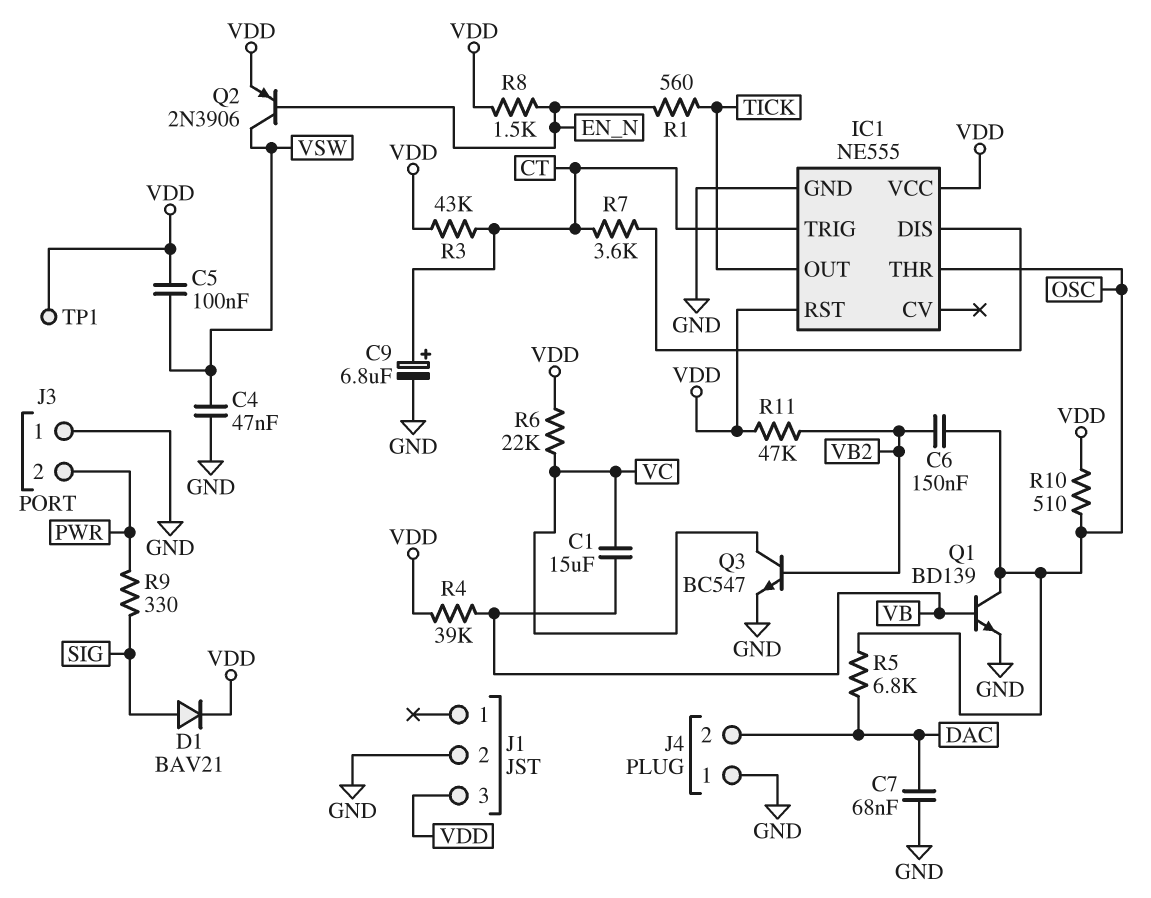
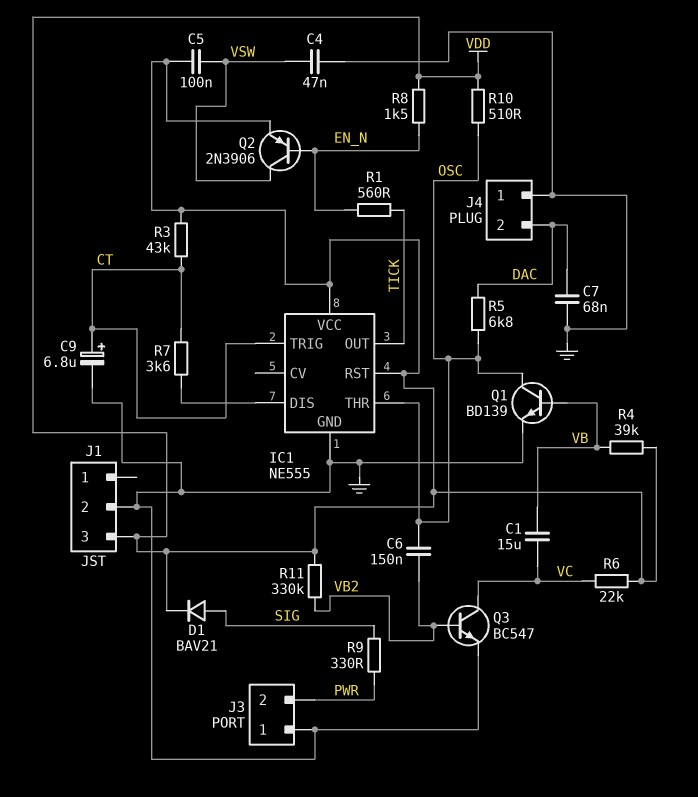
R11: 47k (VB2, VDD) -> 330k (VB2, VDD)
TP1: test point (VDD) -> none

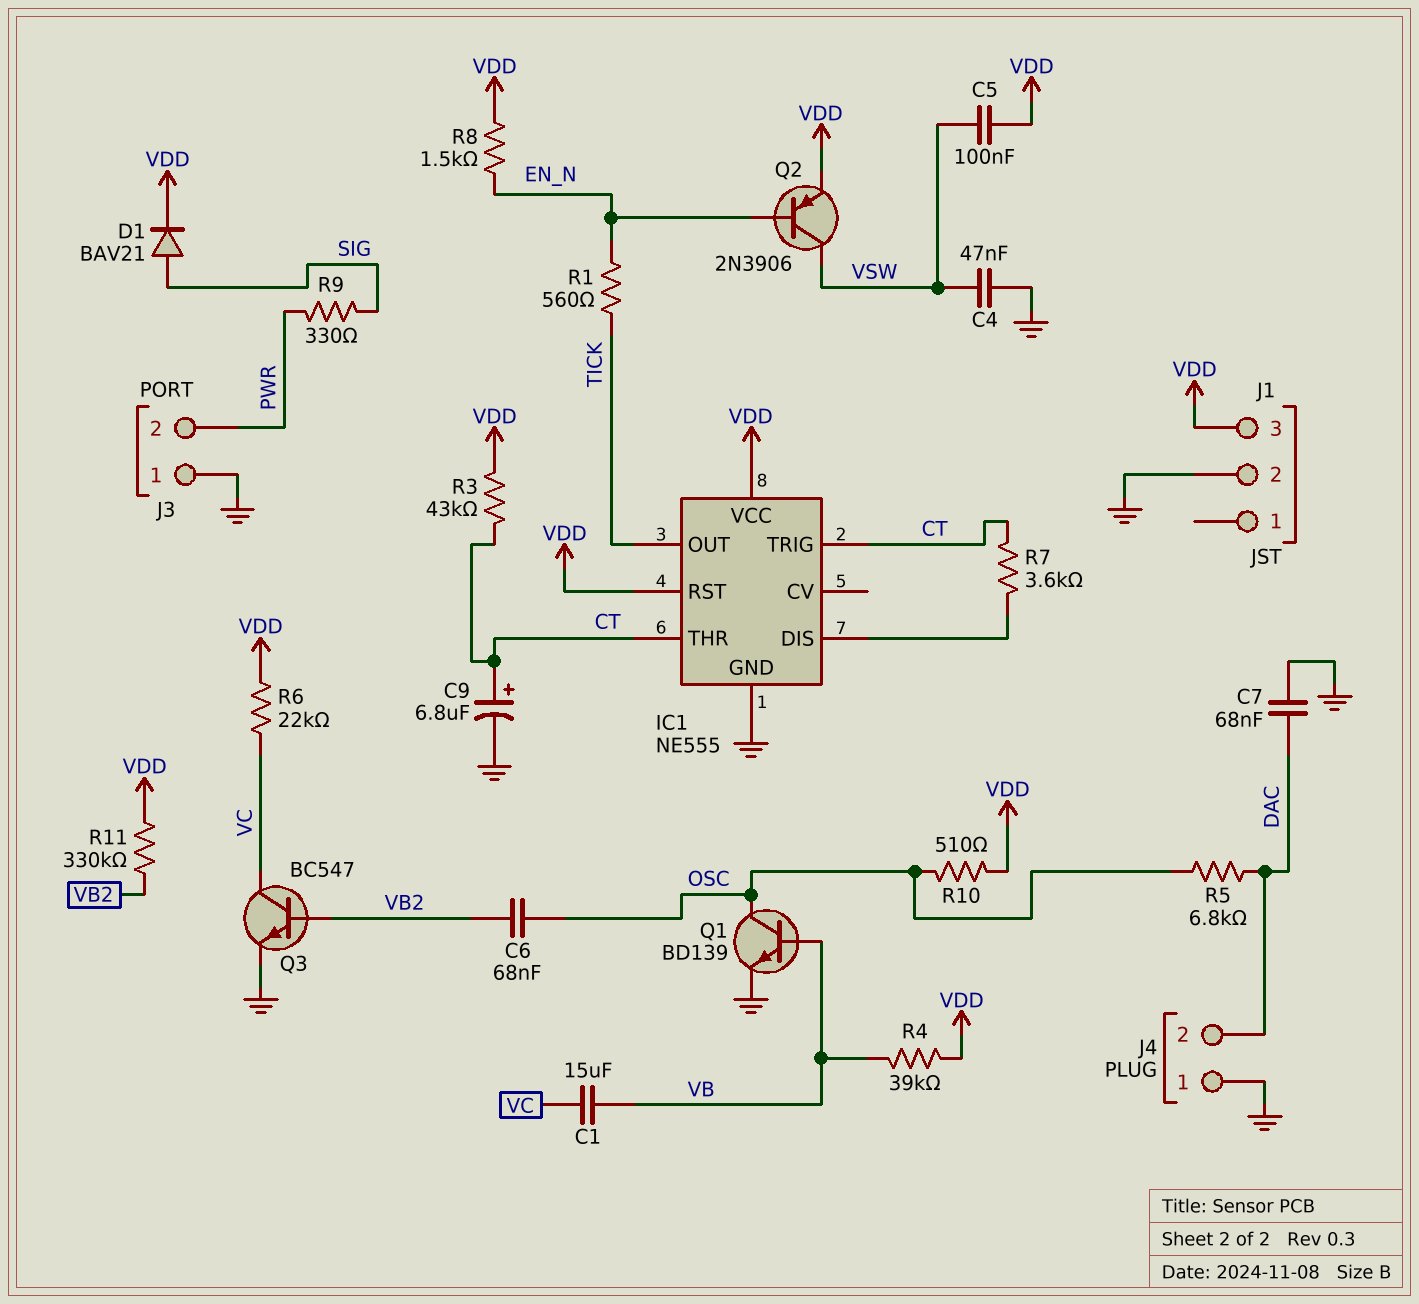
C6: 150nF (OSC, VB2) -> 68nF (OSC, VB2)
IC1 pin THR: OSC -> CT

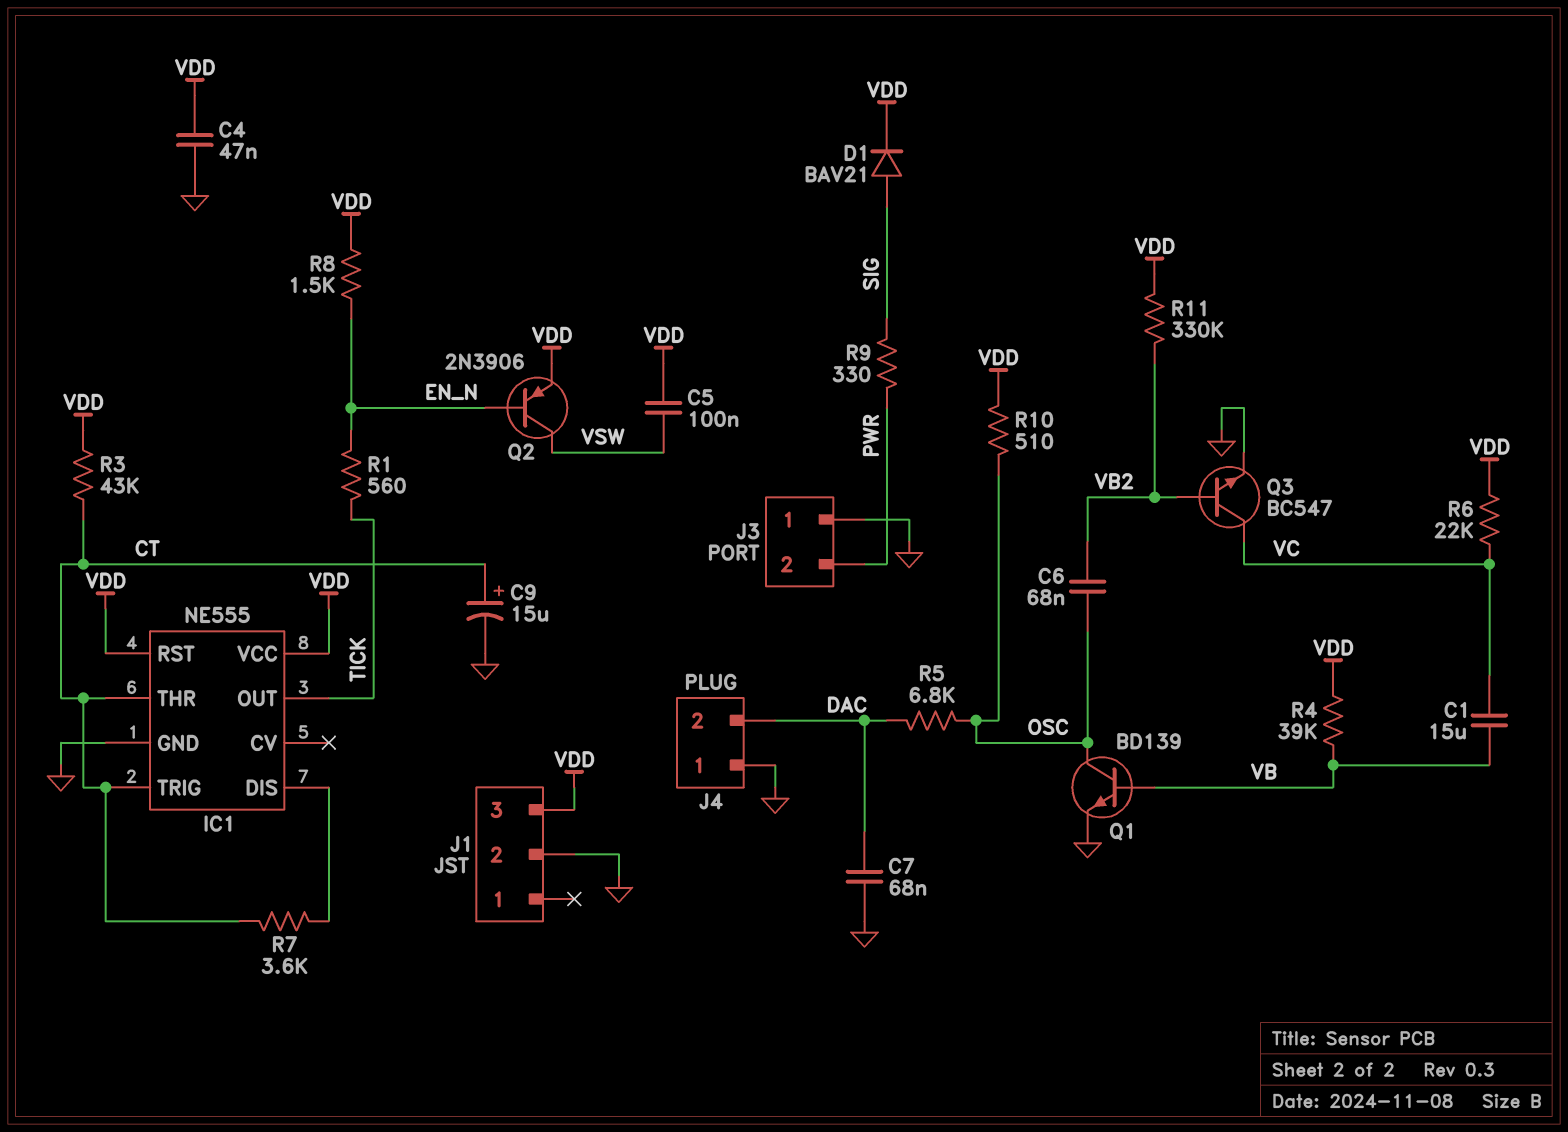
C4: 47nF (GND, VSW) -> 47nF (GND, VDD)
C9: 6.8uF (plus CT, minus GND) -> 15uF (plus CT, minus GND)

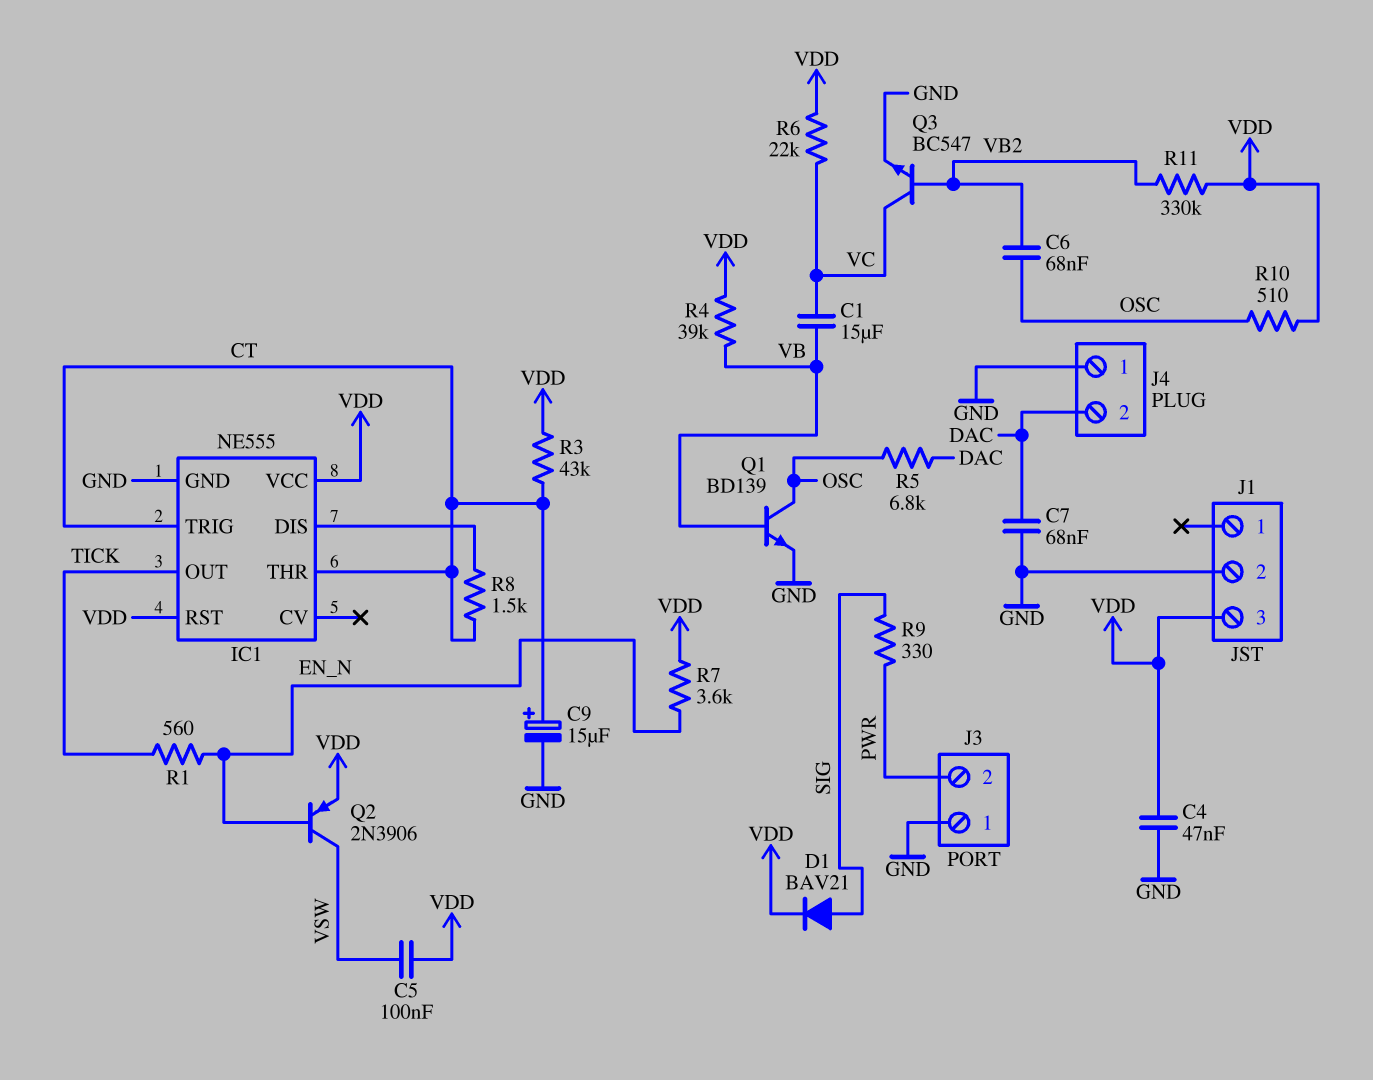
R7: 3.6k (CT, IC1/DIS) -> 3.6k (EN_N, VDD)
R8: 1.5k (EN_N, VDD) -> 1.5k (CT, IC1/DIS)

